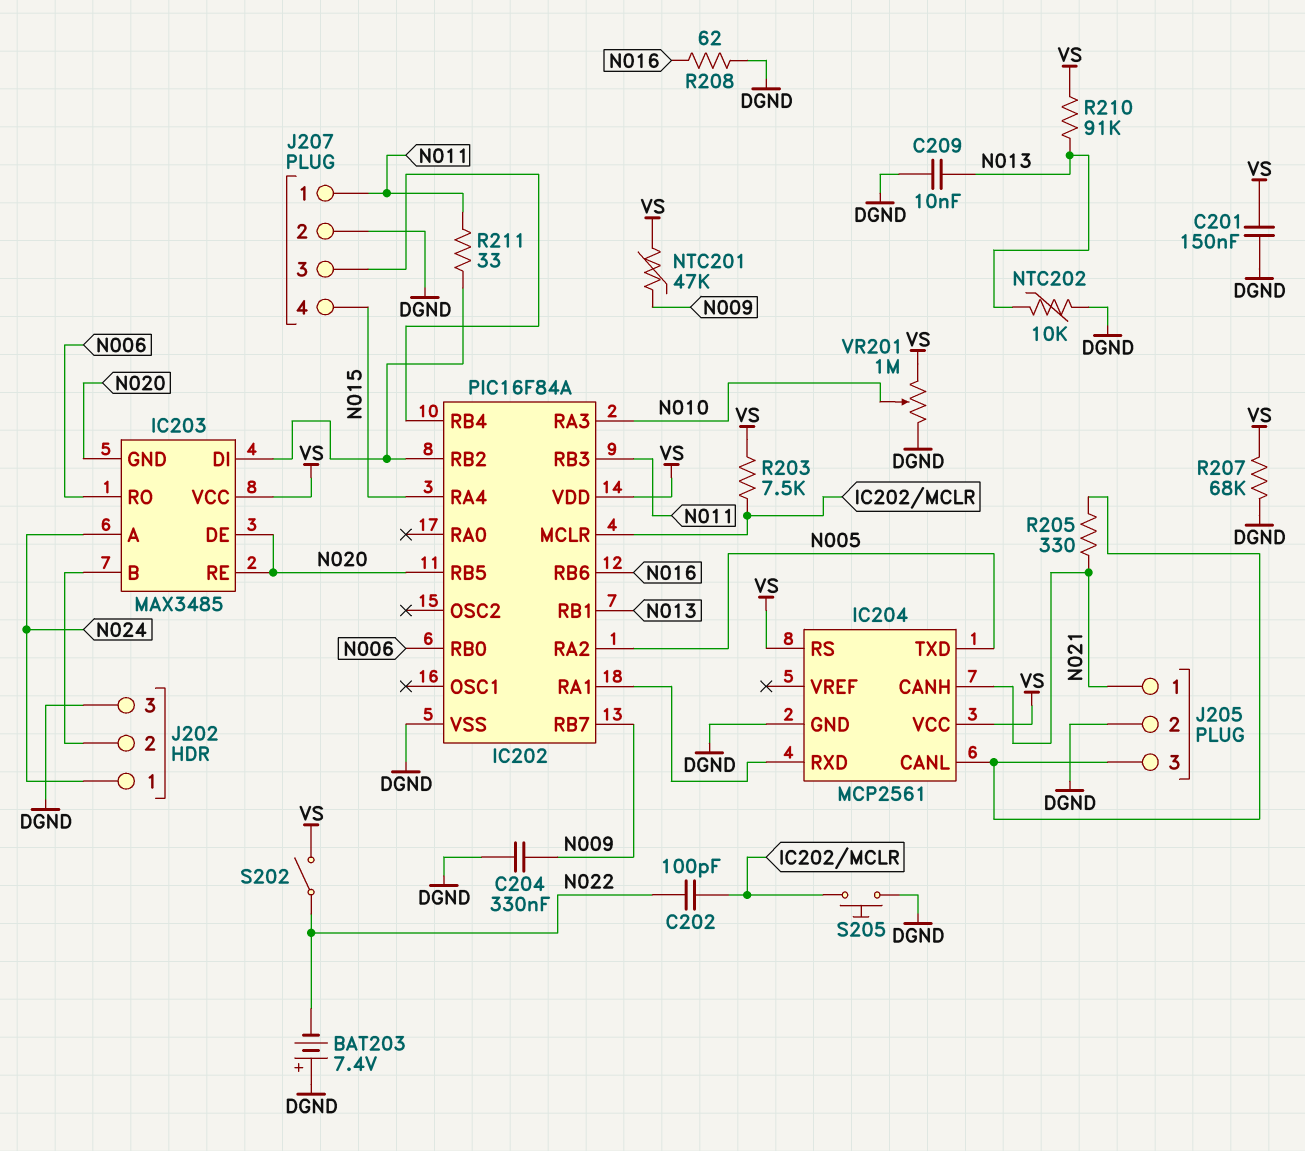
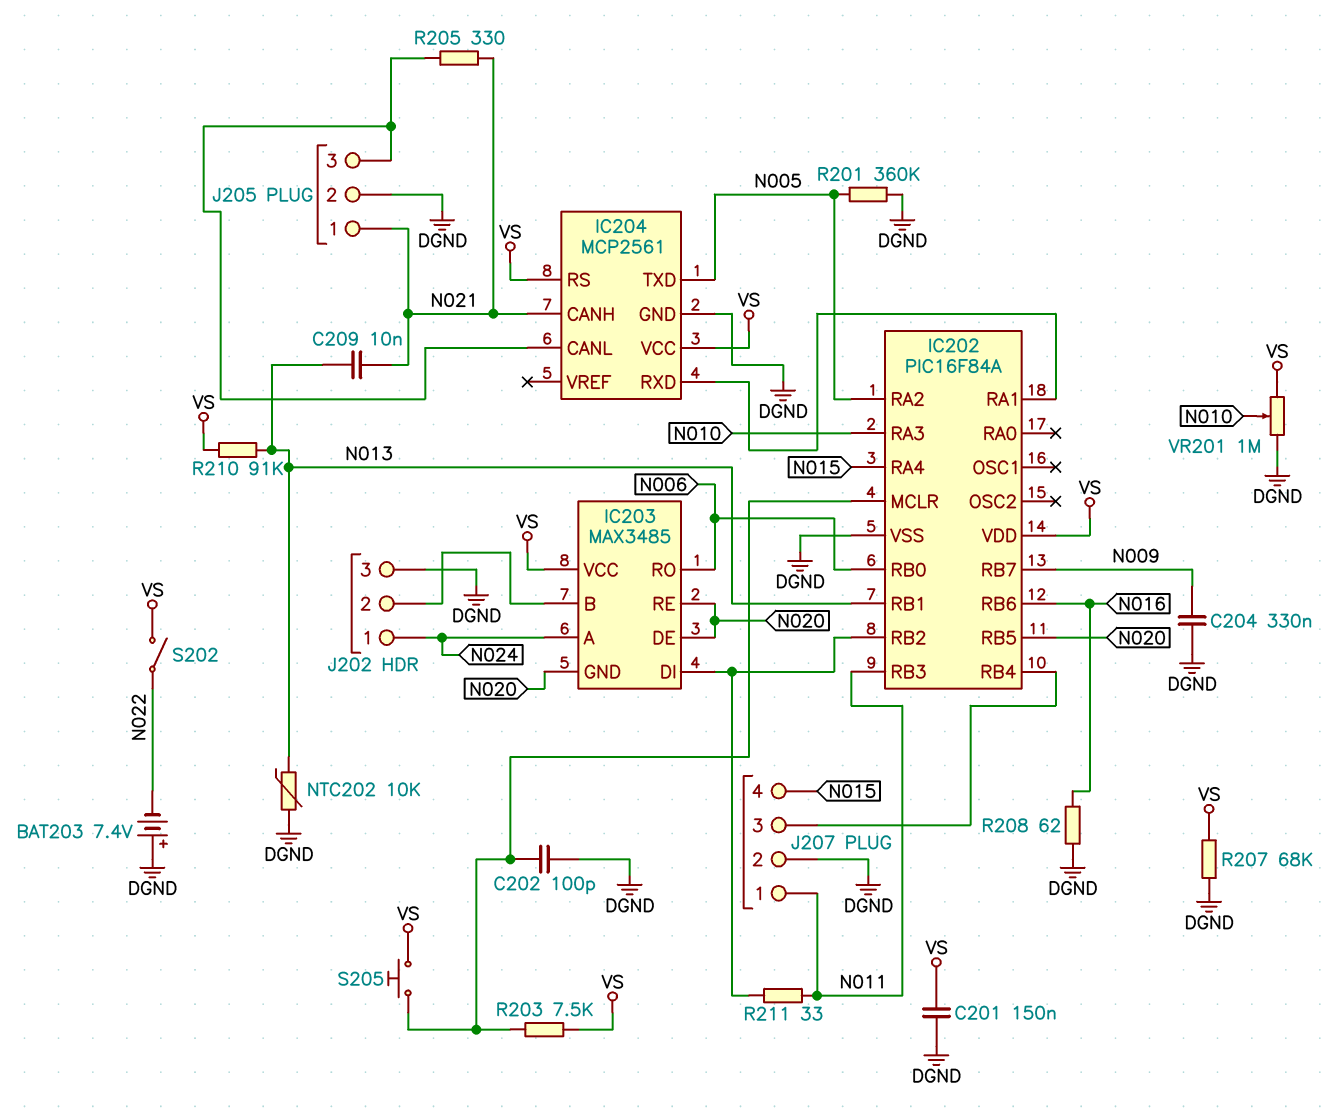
C202: 100pF (IC202/MCLR, N022) -> 100pF (DGND, IC202/MCLR)
C209: 10nF (DGND, N013) -> 10nF (N013, N021)
NTC201: 47k (N009, VS) -> none
R201: none -> 360k (DGND, N005)
S205: button (DGND, IC202/MCLR) -> button (IC202/MCLR, VS)

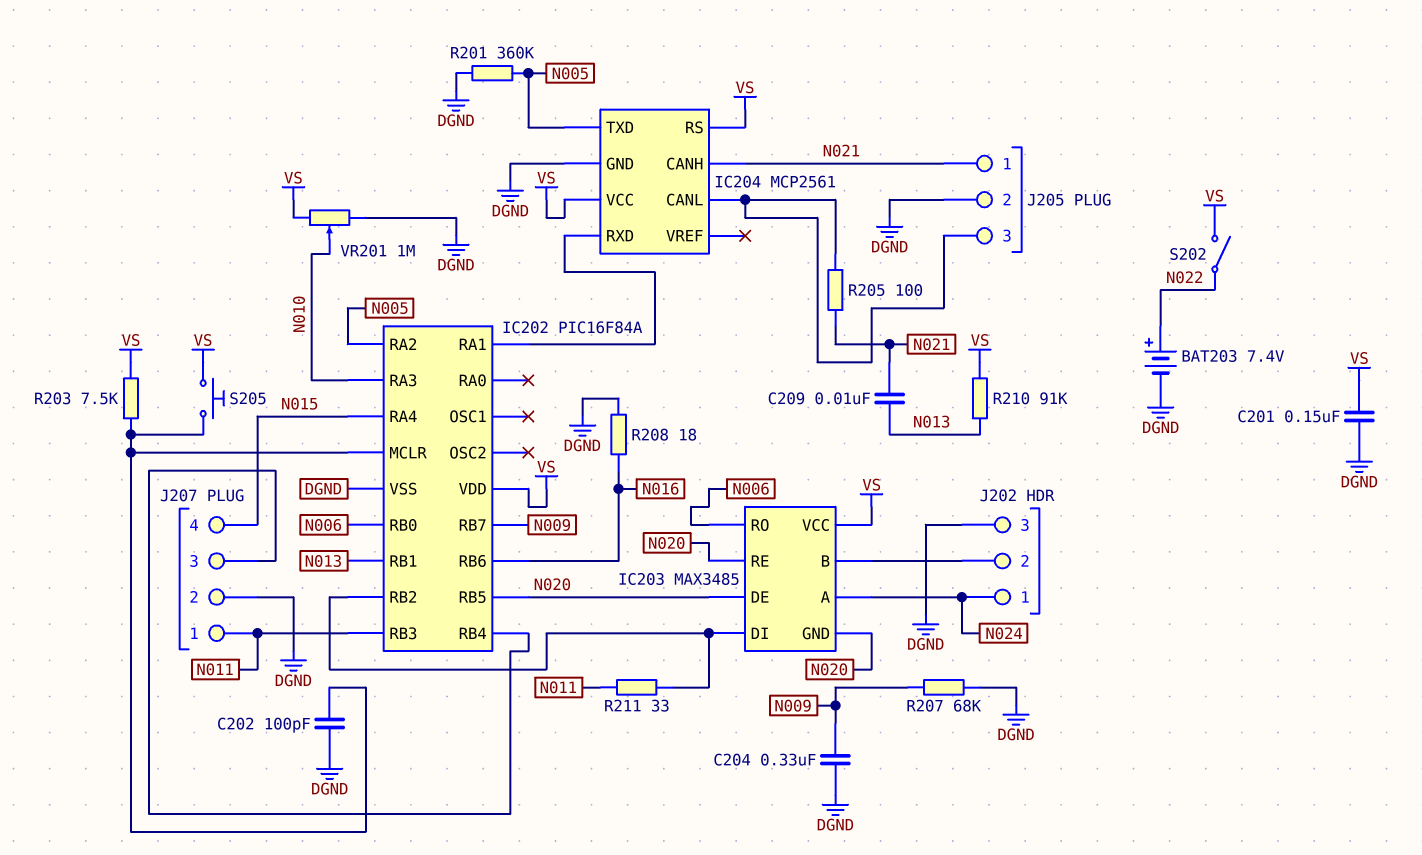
BAT203: 7.4V (plus DGND, minus N022) -> 7.4V (plus N022, minus DGND)
NTC202: 10k (DGND, N013) -> none
R205: 330 (IC204/CANL, N021) -> 100 (IC204/CANL, N021)
R207: 68k (DGND, VS) -> 68k (DGND, N009)
R208: 62 (DGND, N016) -> 18 (DGND, N016)

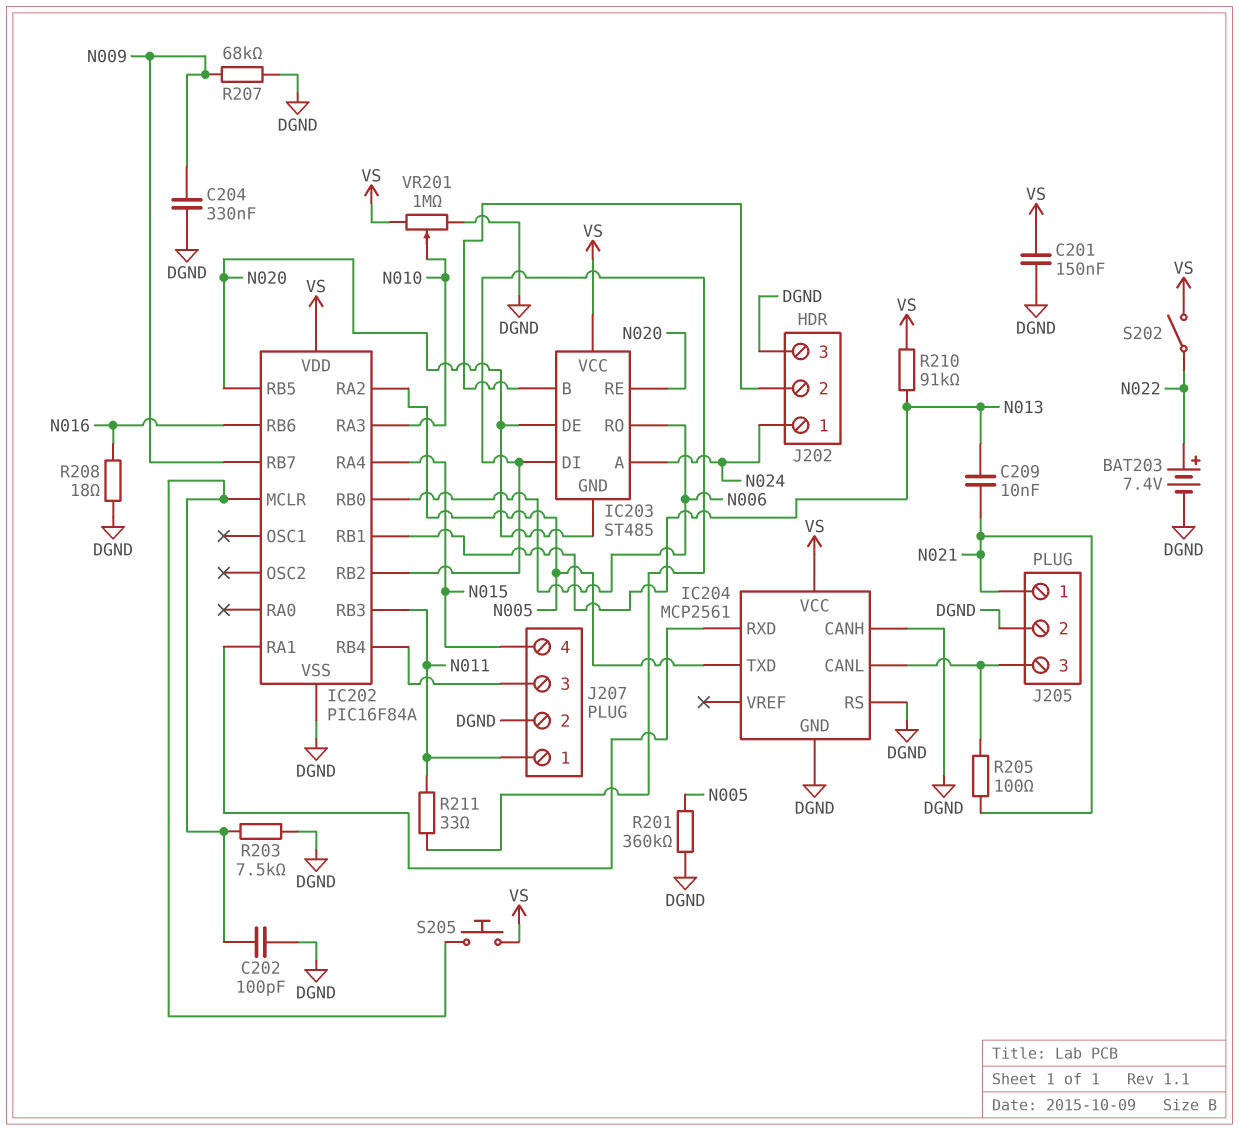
IC203: MAX3485 -> ST485
IC204 pin CANH: N021 -> DGND
IC204 pin RS: VS -> DGND
R203: 7.5k (IC202/MCLR, VS) -> 7.5k (DGND, IC202/MCLR)

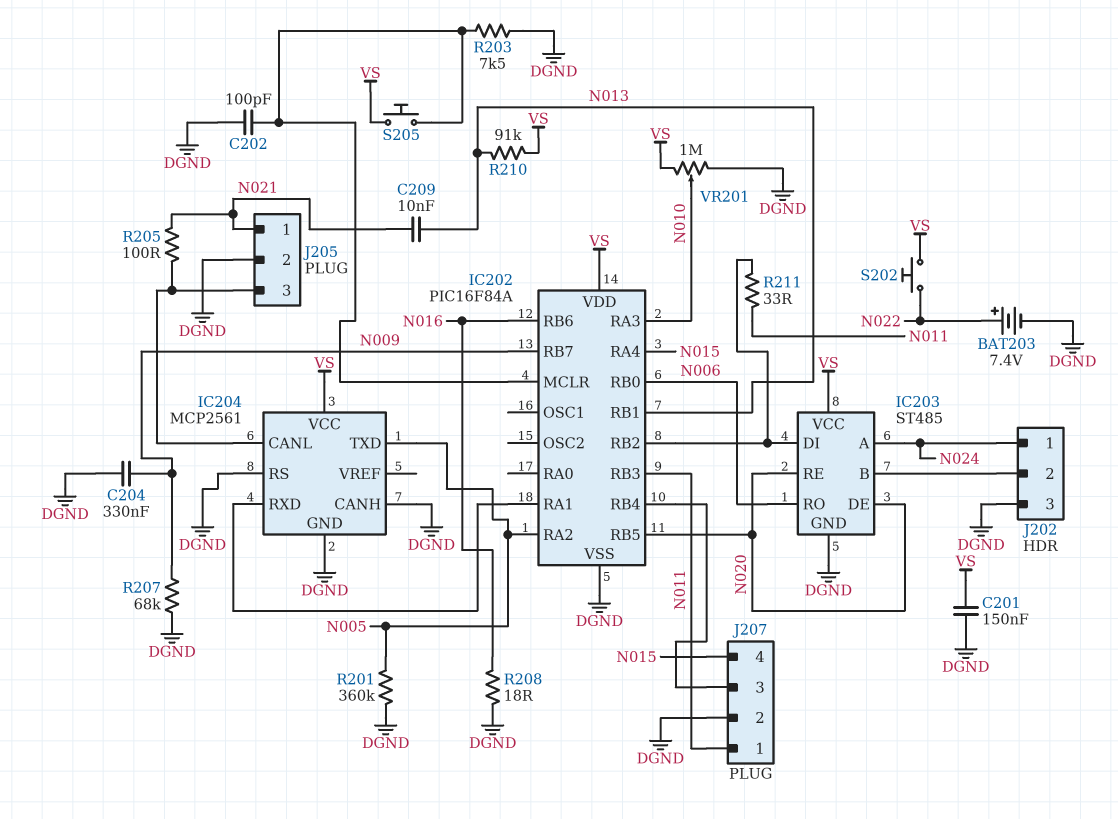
IC203 pin GND: N020 -> DGND
S202: switch (N022, VS) -> button (N022, VS)

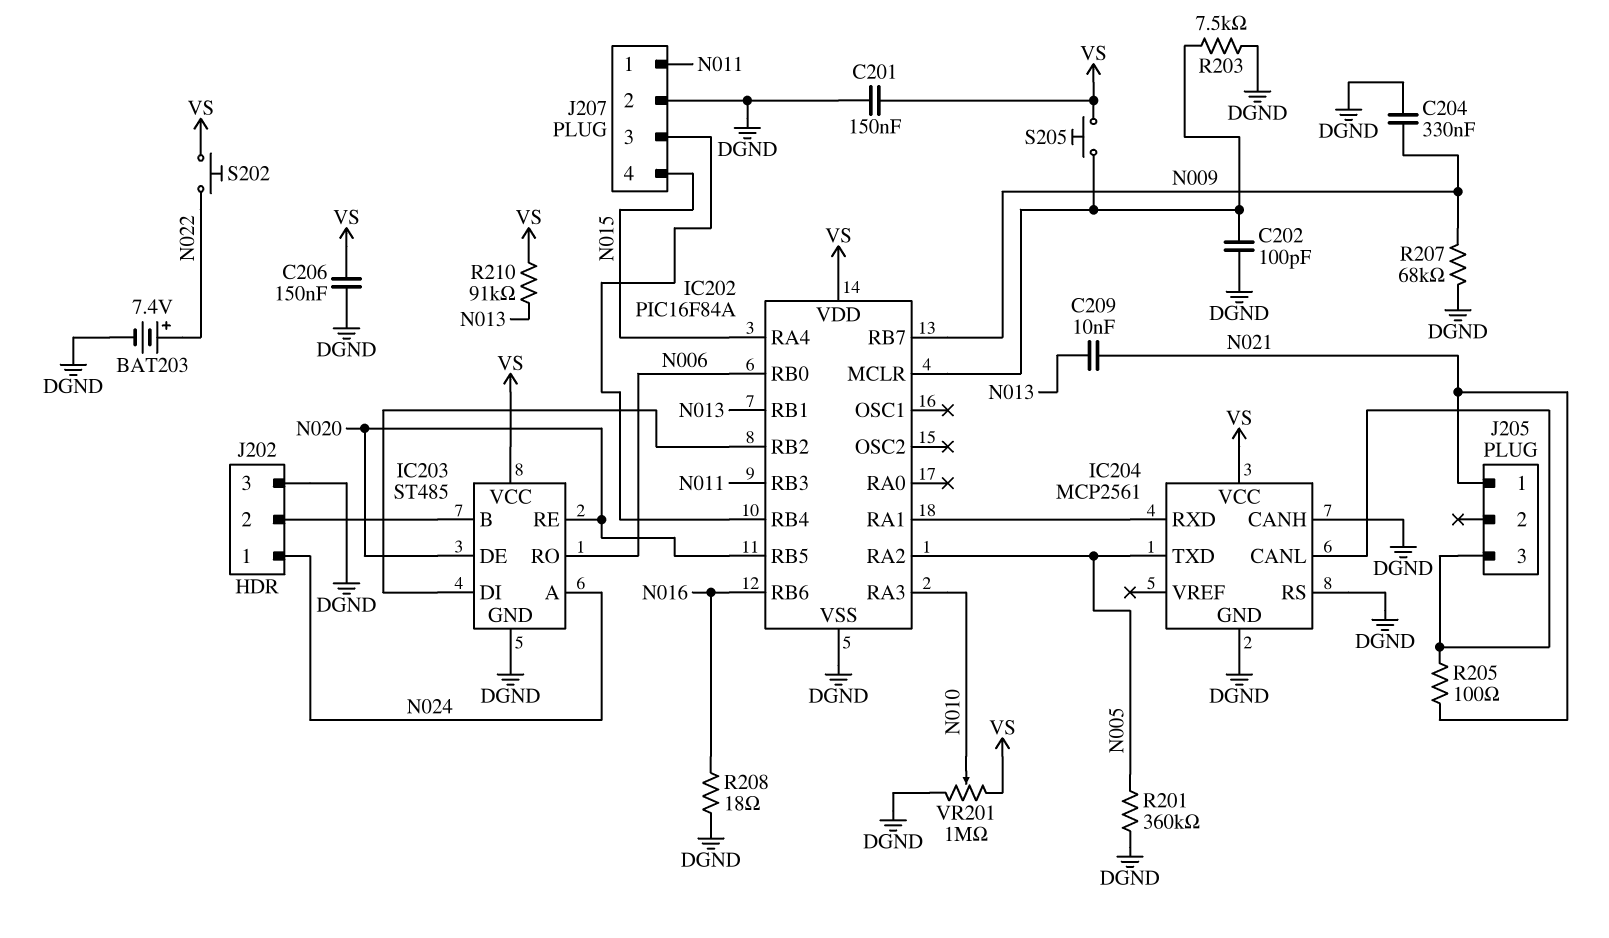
C206: none -> 150nF (DGND, VS)
J205 pin 2: DGND -> none
R211: 33 (IC202/RB2, N011) -> none

